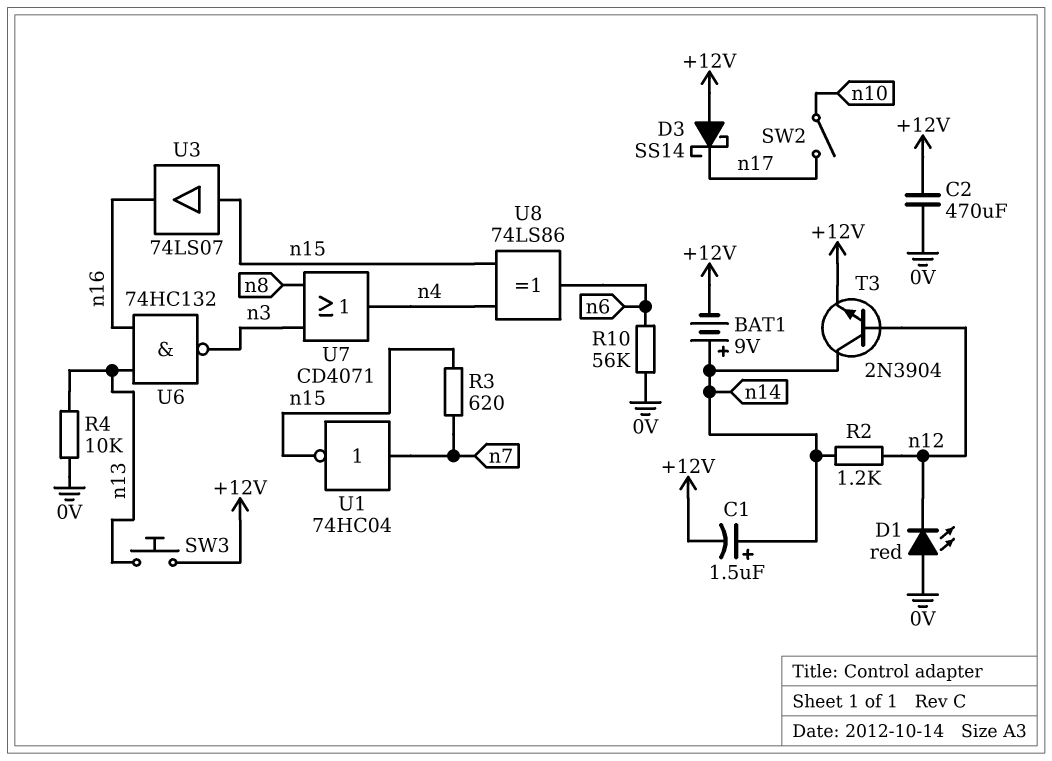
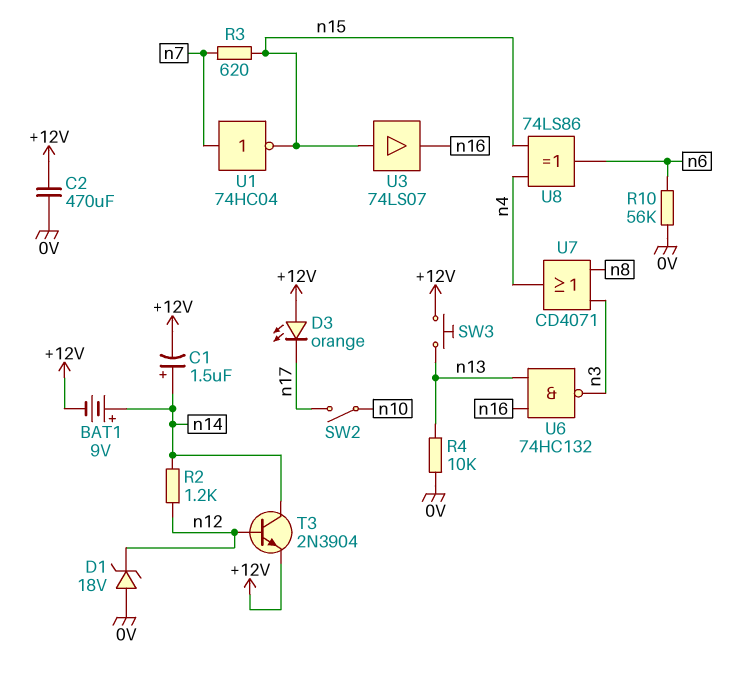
D1: LED red (A 0V, K n12) -> zener 18V (A 0V, K n12)
D3: schottky SS14 (A +12V, K n17) -> LED orange (A +12V, K n17)

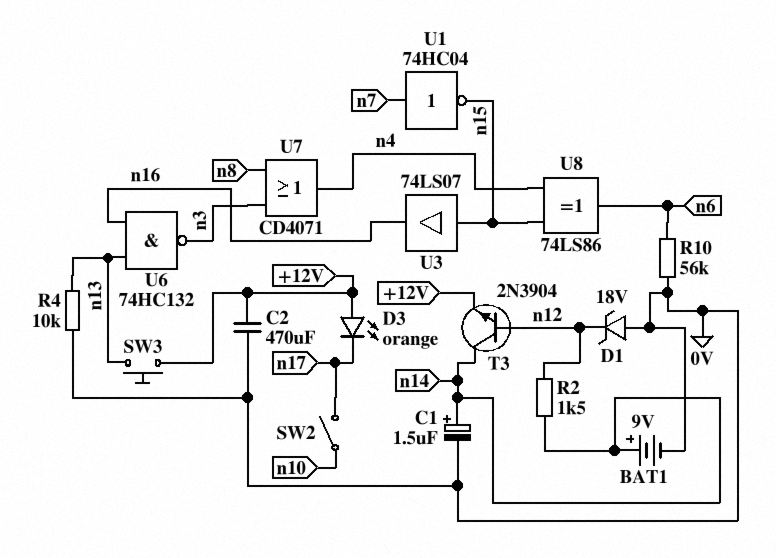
BAT1: 9V (plus n14, minus +12V) -> 9V (plus n14, minus 0V)
C1: 1.5uF (plus n14, minus +12V) -> 1.5uF (plus n14, minus 0V)
R2: 1.2k (n12, n14) -> 1.5k (n12, n14)
R3: 620 (n7, n15) -> none

